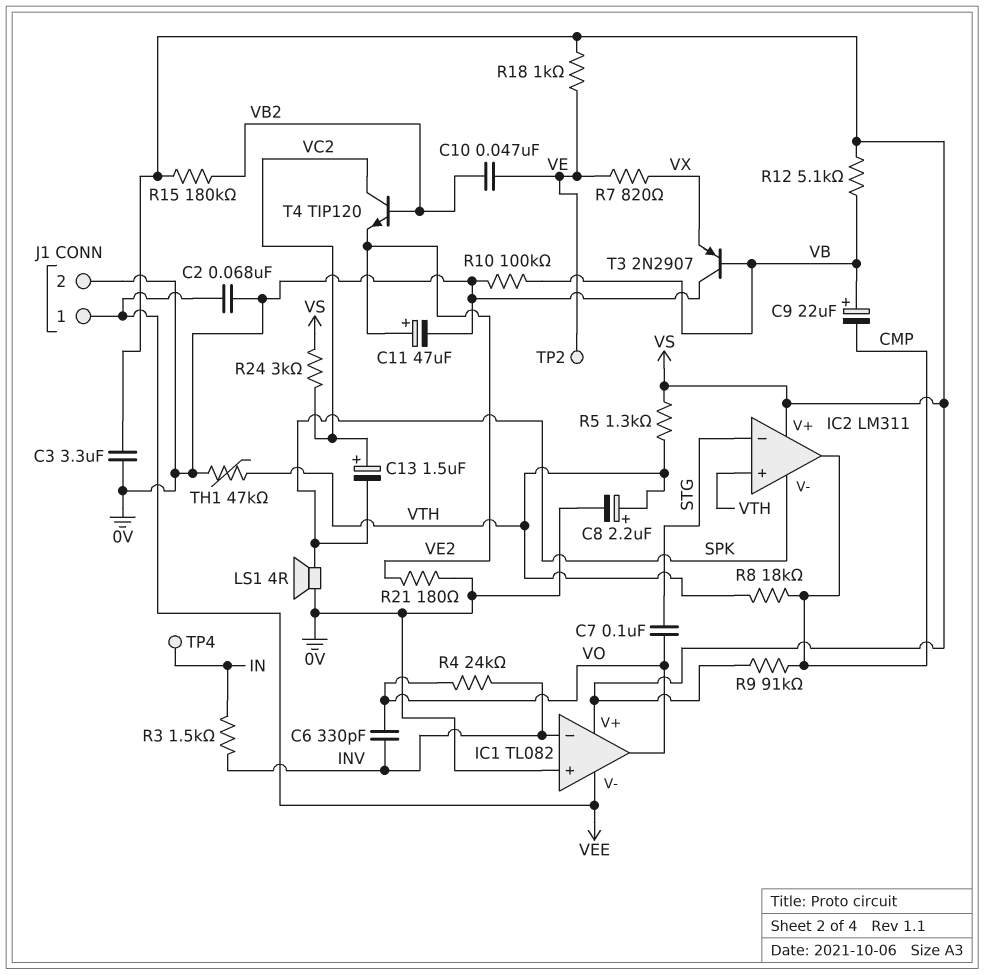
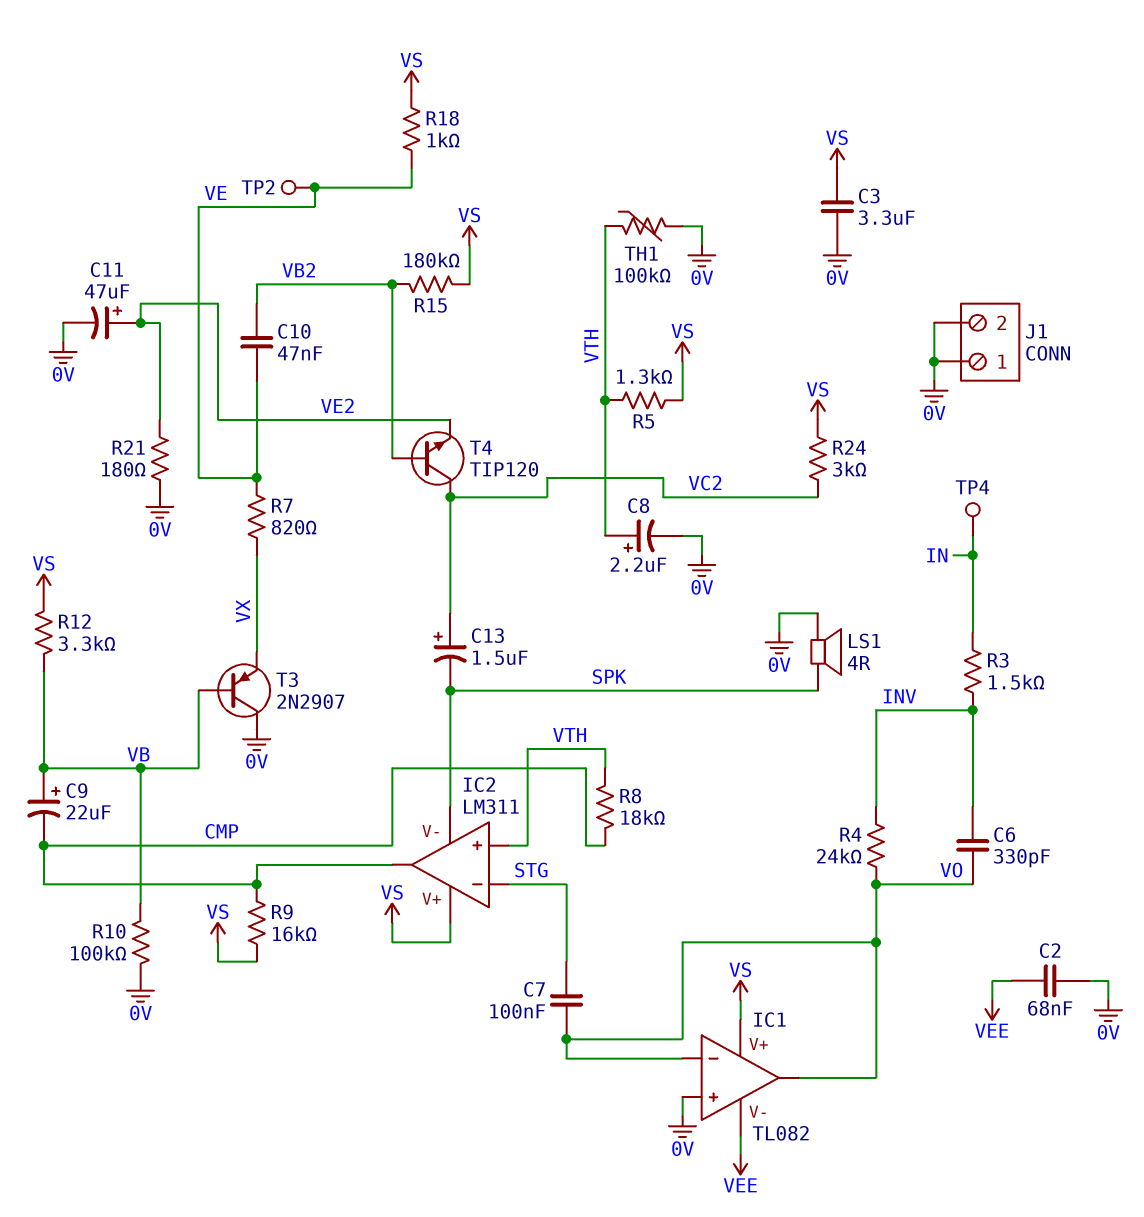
IC1 pin in-: INV -> VO
J1 pin 1: VEE -> 0V
R9: 91k (CMP, VS) -> 16k (CMP, VS)
R12: 5.1k (VB, VS) -> 3.3k (VB, VS)
TH1: 47k (0V, VTH) -> 100k (0V, VTH)

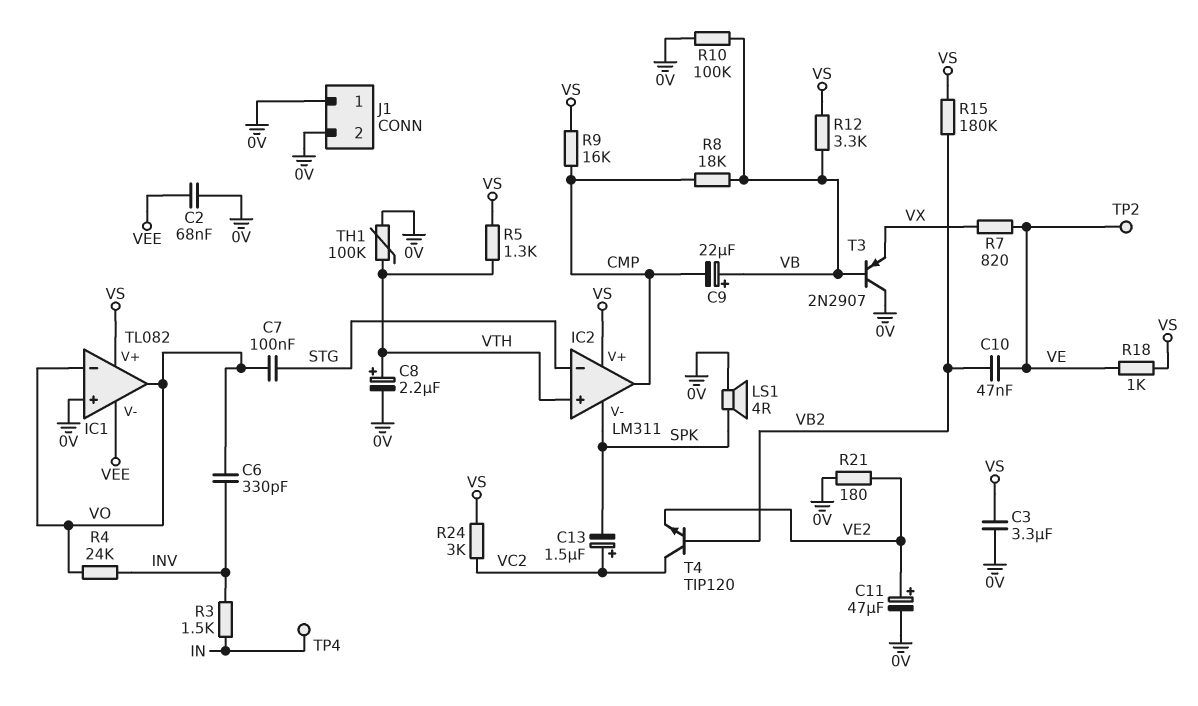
R8: 18k (CMP, VTH) -> 18k (CMP, VB)

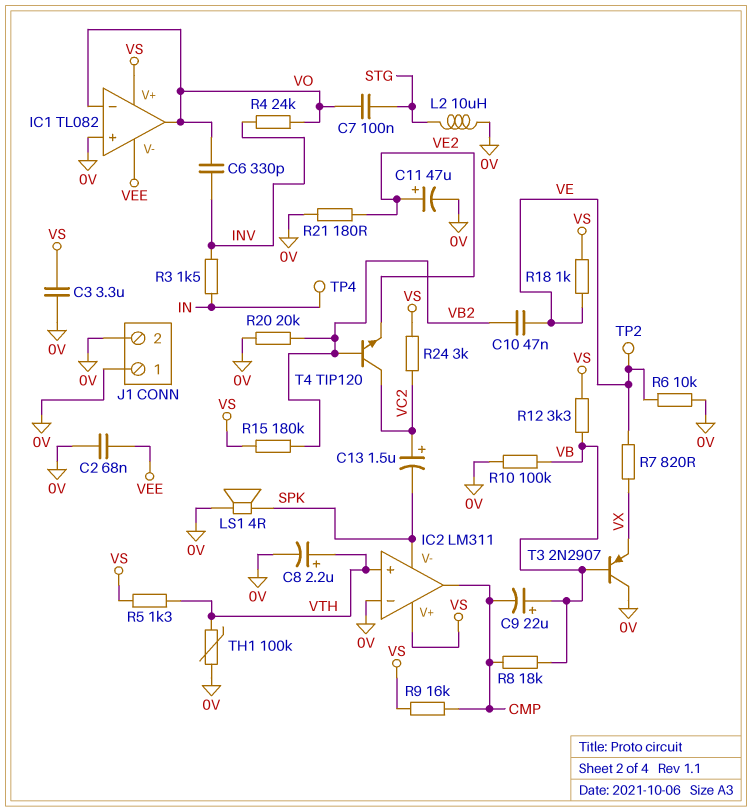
IC2 pin in-: STG -> 0V
L2: none -> 10uH (0V, STG)
R6: none -> 10k (0V, VE)
R20: none -> 20k (0V, VB2)

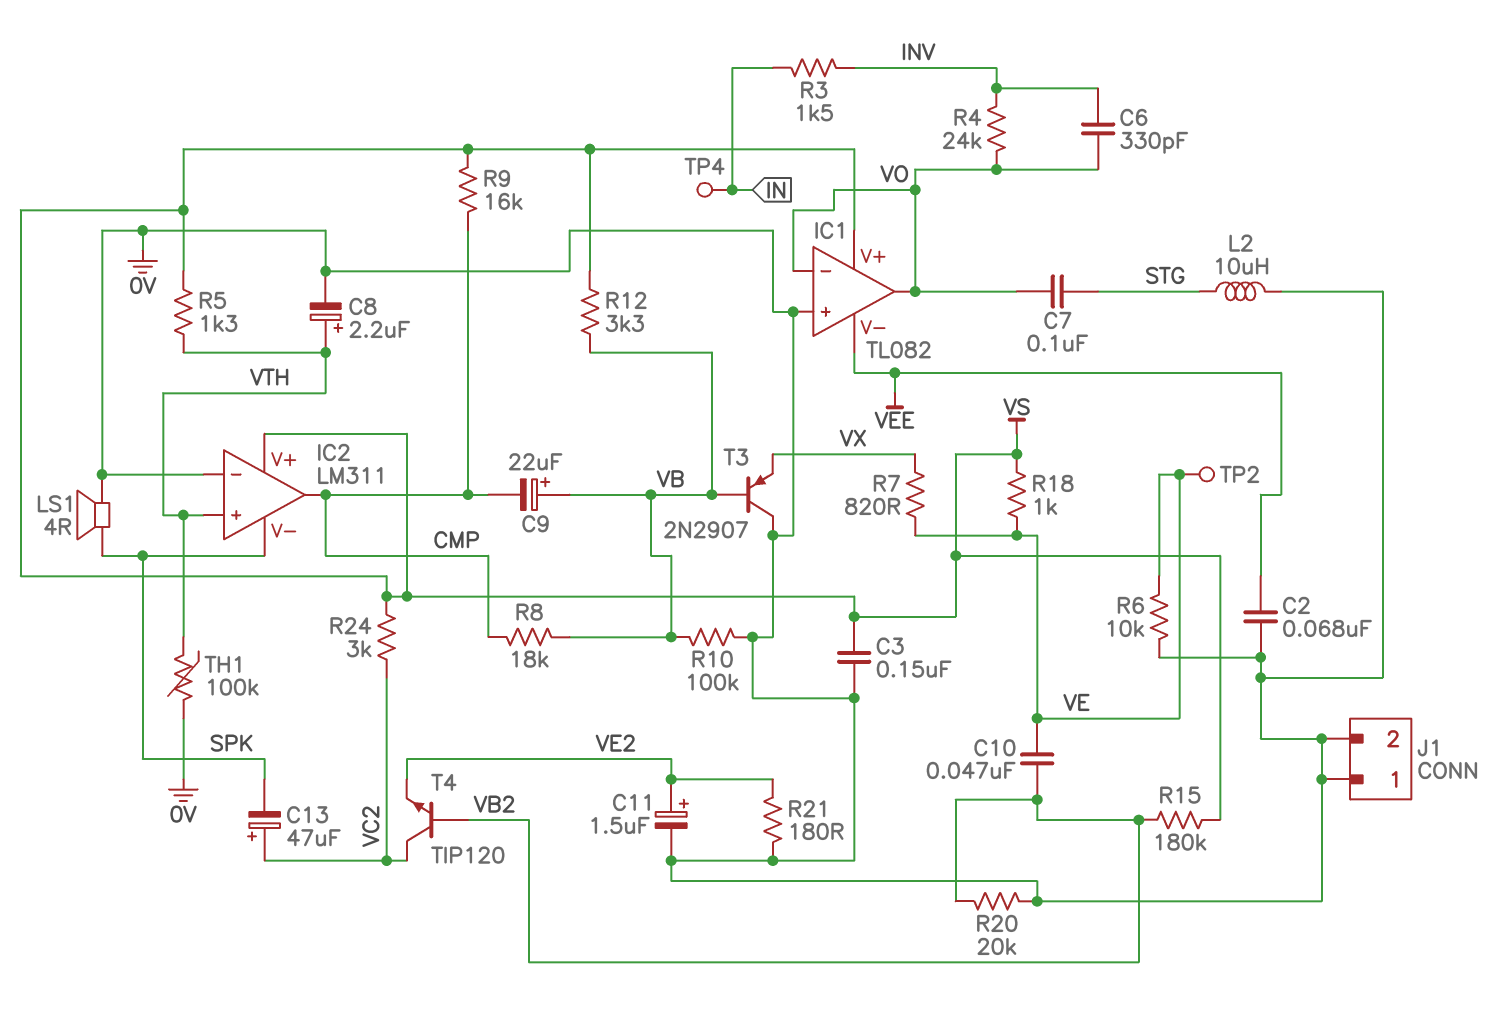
C3: 3.3uF (0V, VS) -> 150nF (0V, VS)
C11: 47uF (plus VE2, minus 0V) -> 1.5uF (plus VE2, minus 0V)
C13: 1.5uF (plus VC2, minus SPK) -> 47uF (plus VC2, minus SPK)

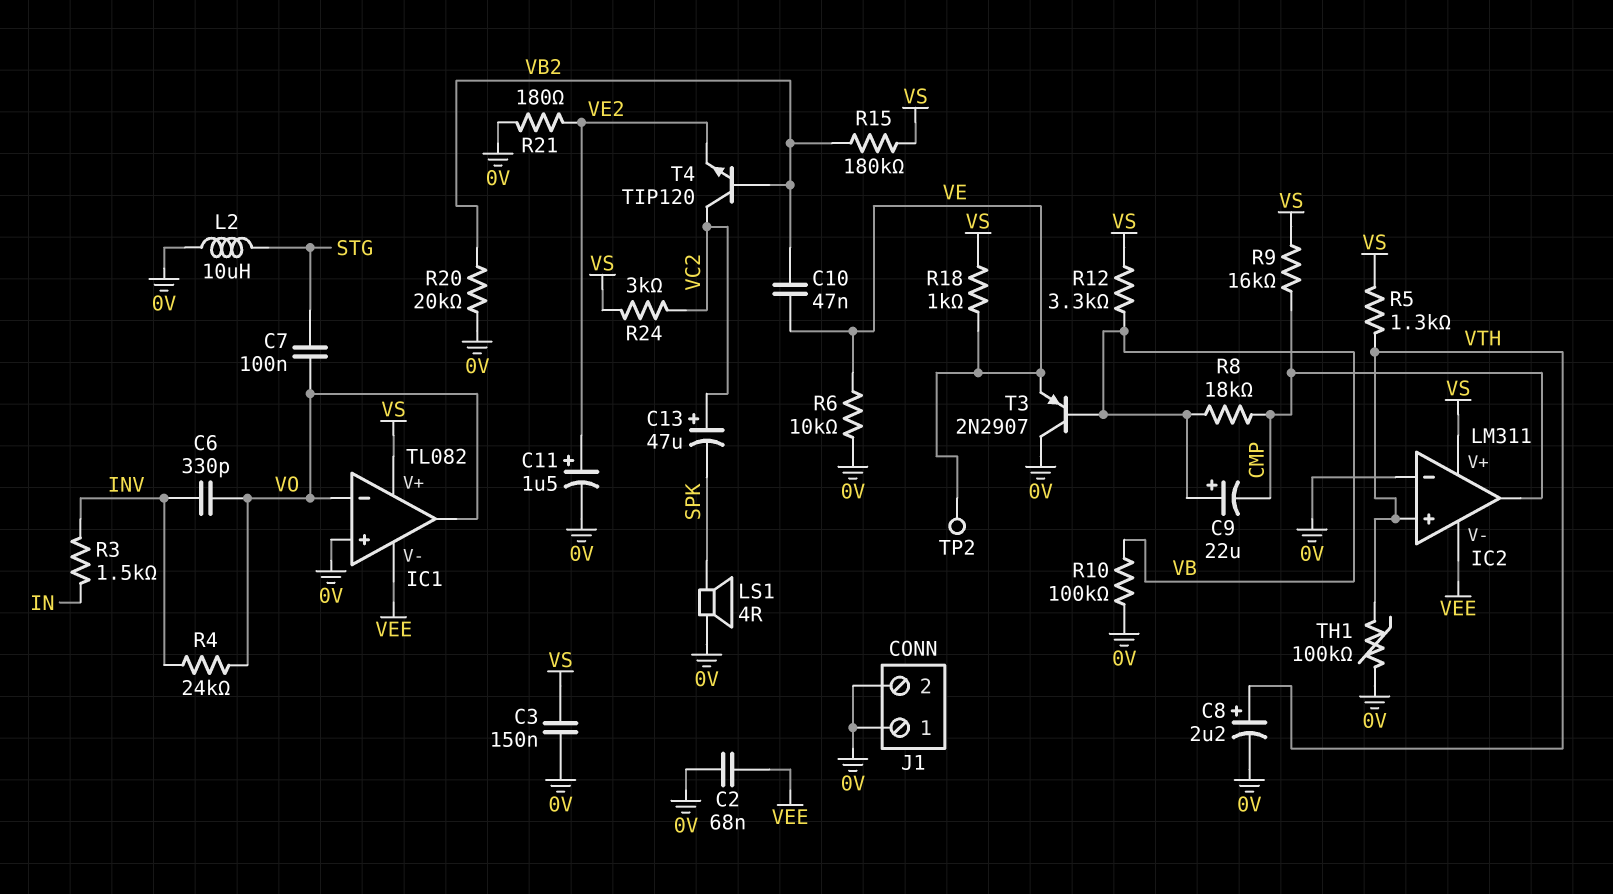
IC2 pin V-: SPK -> VEE
R7: 820 (VE, VX) -> none
T3: PNP 2N2907 (B VB, C 0V, E VX) -> PNP 2N2907 (B VB, C 0V, E VE)
TP4: test point (IN) -> none

